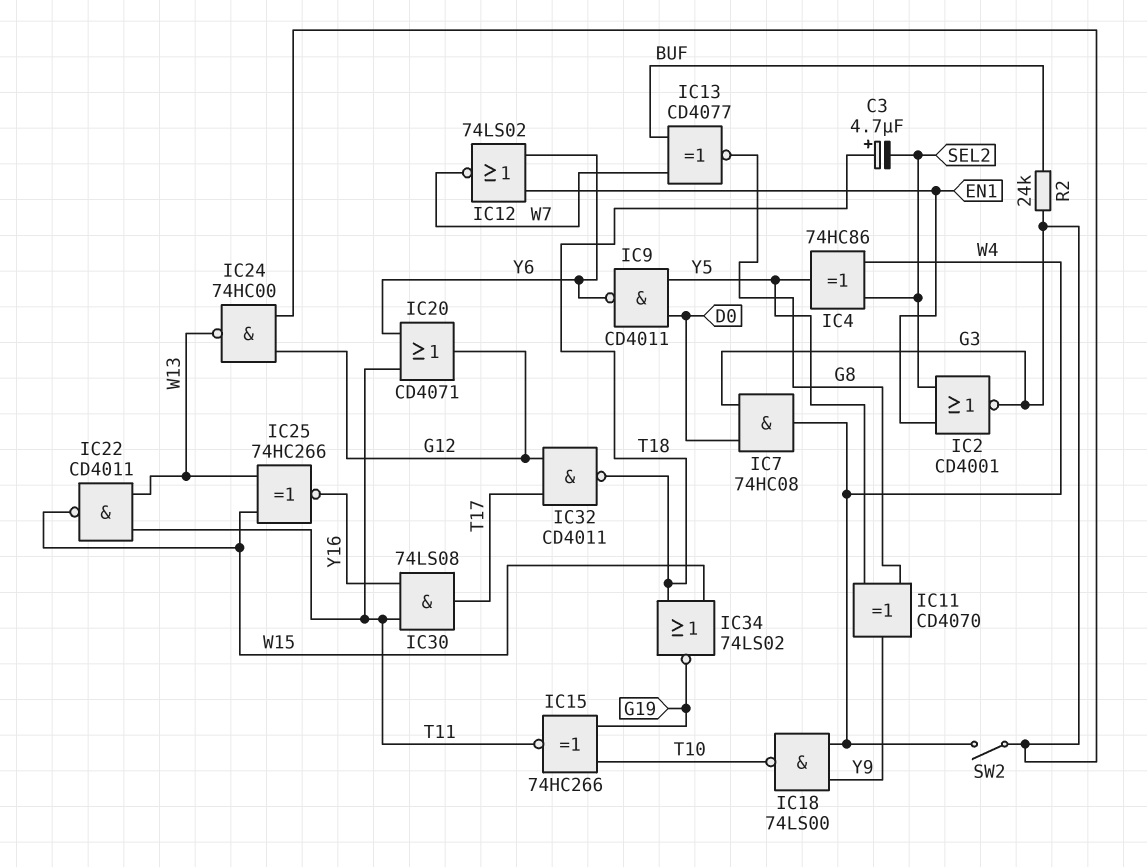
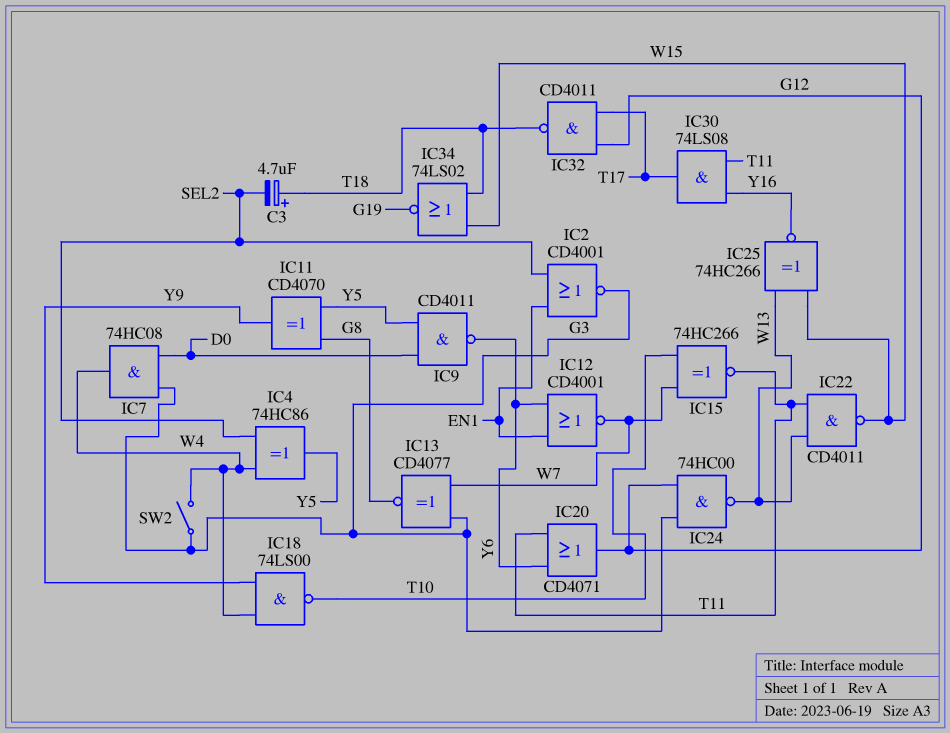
IC12: NOR 74LS02 (in EN1, in Y6, out W7) -> NOR CD4001 (in EN1, in Y6, out W7)
IC13: XNOR CD4077 (in BUF, in W7, out G8) -> XNOR CD4077 (in G3, in W7, out G8)
IC15: XNOR 74HC266 (in G19, in T10, out T11) -> XNOR 74HC266 (in T10, in W7, out T11)
R2: 24k (BUF, G3) -> none

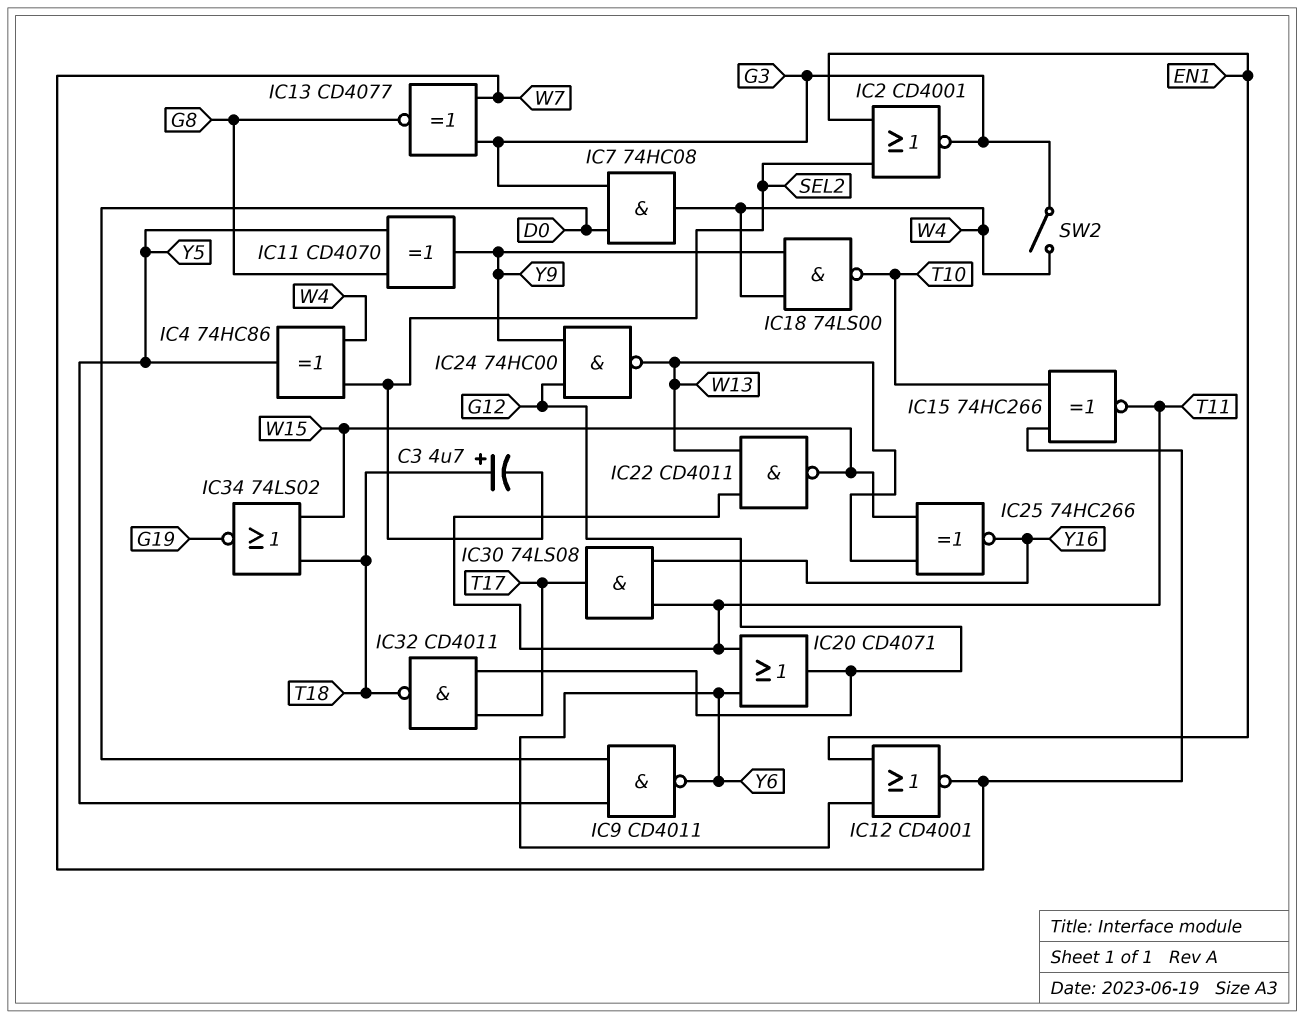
IC24: NAND 74HC00 (in G3, in G12, out W13) -> NAND 74HC00 (in G12, in Y9, out W13)

